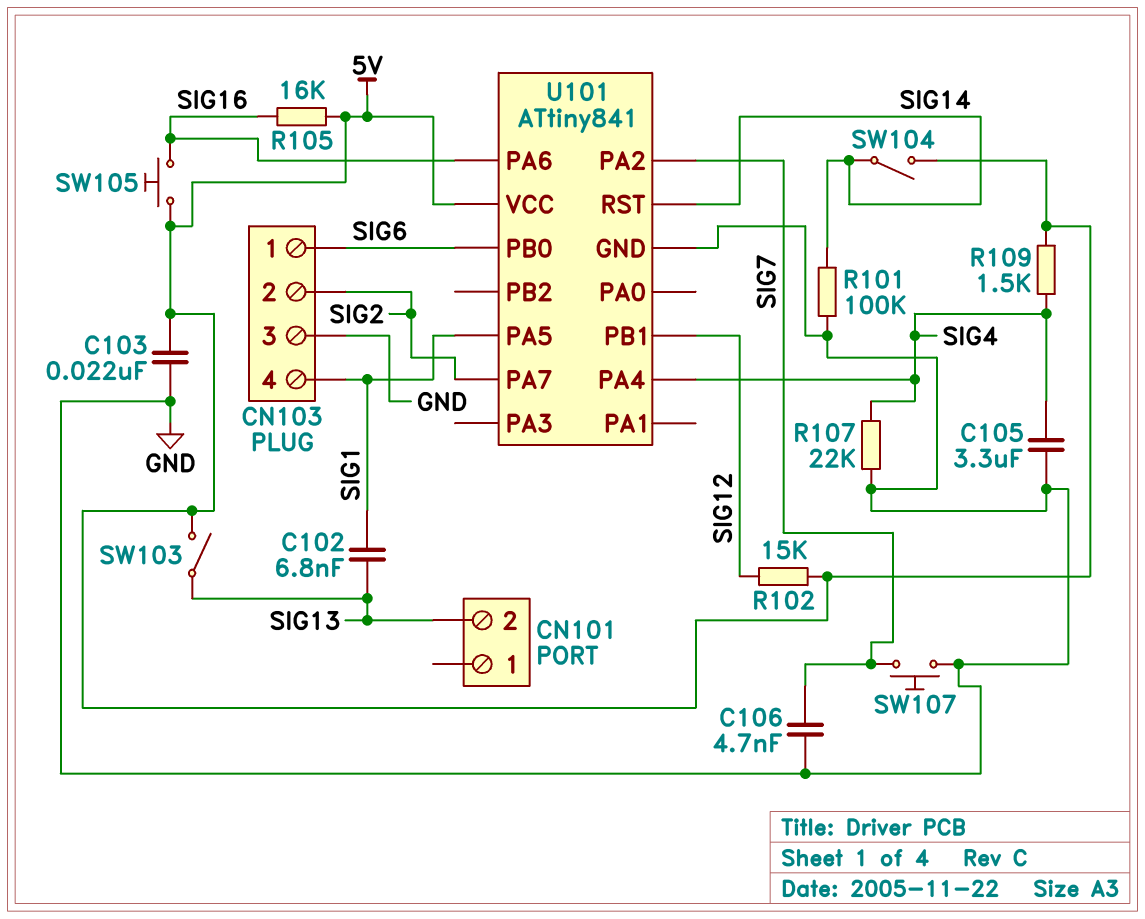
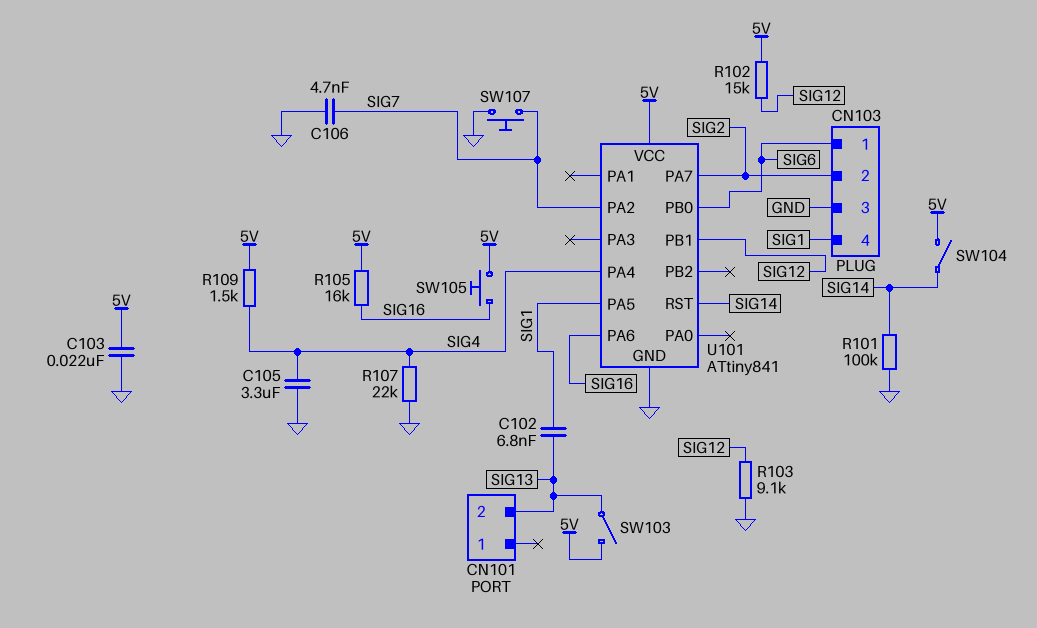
R103: none -> 9.1k (GND, SIG12)

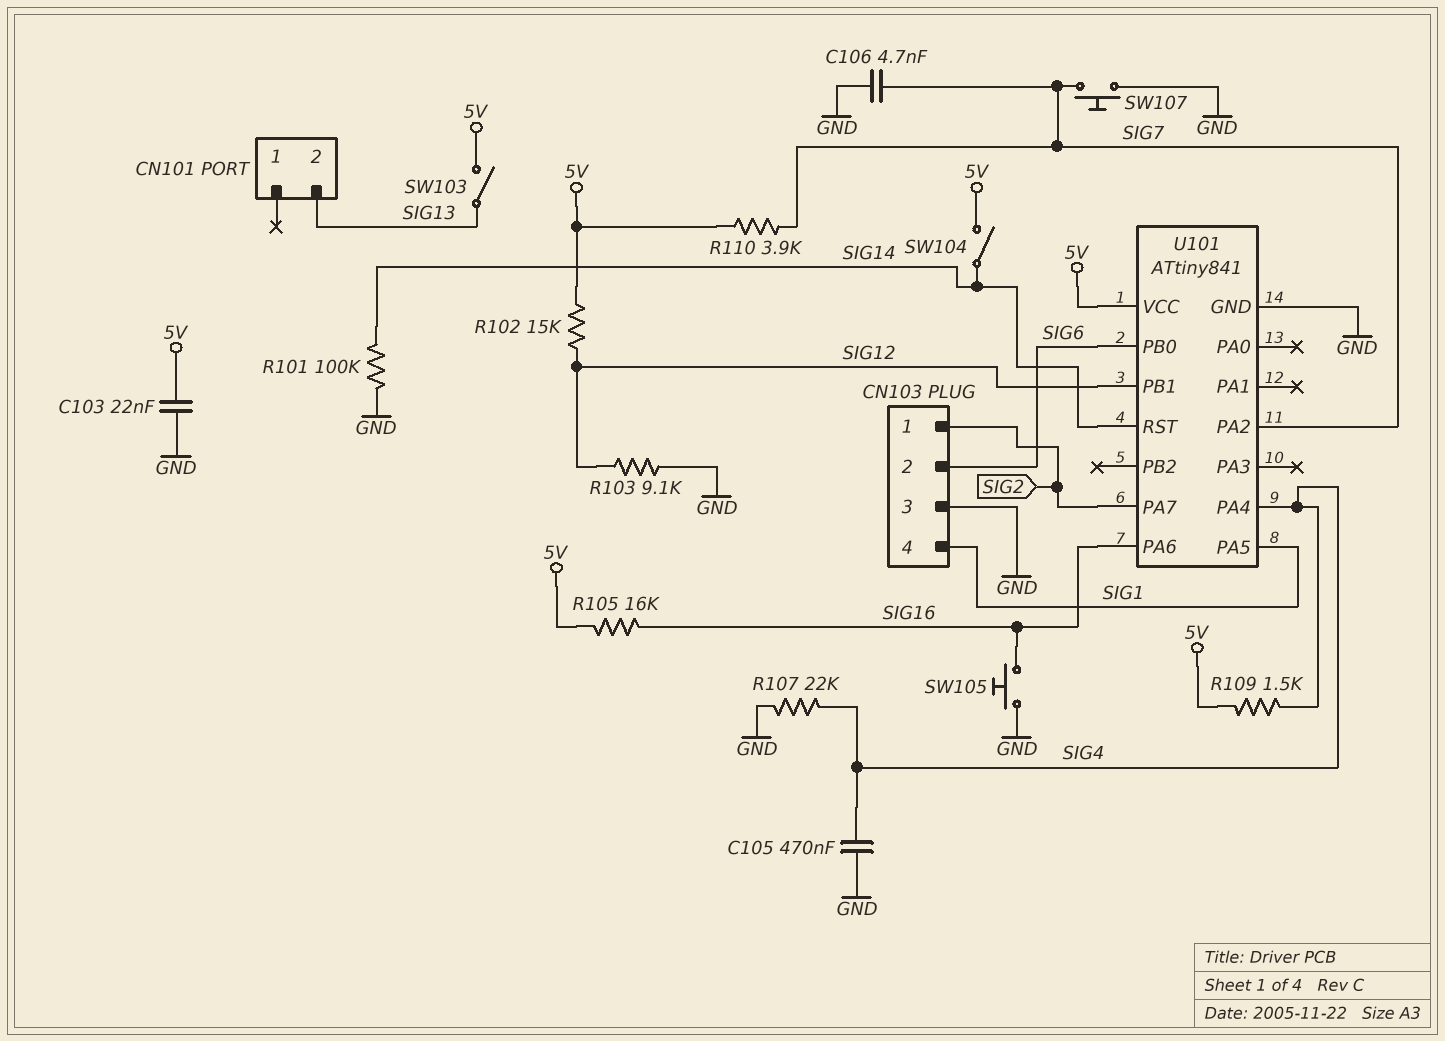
C102: 6.8nF (SIG1, SIG13) -> none
C105: 3.3uF (GND, SIG4) -> 470nF (GND, SIG4)
CN103 pin 1: SIG6 -> SIG2
CN103 pin 2: SIG2 -> SIG6
R110: none -> 3.9k (5V, SIG7)
SW105: button (5V, SIG16) -> button (GND, SIG16)

